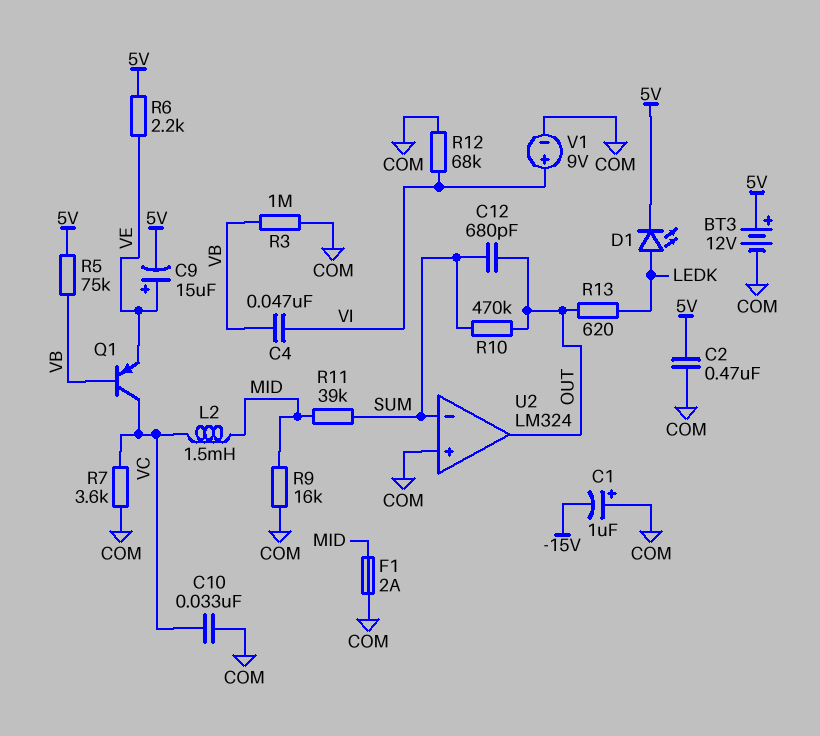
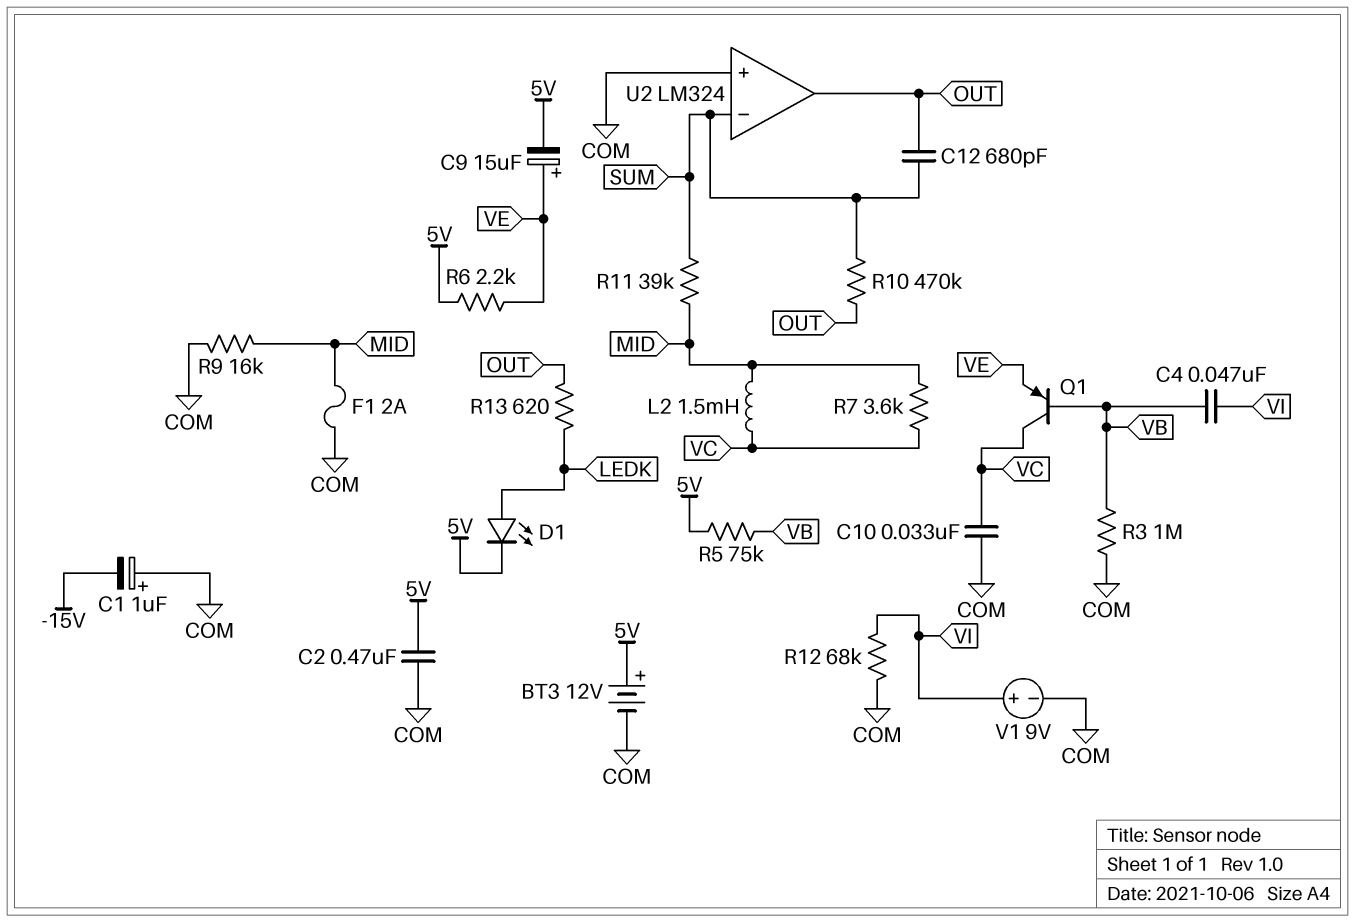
R7: 3.6k (COM, VC) -> 3.6k (MID, VC)

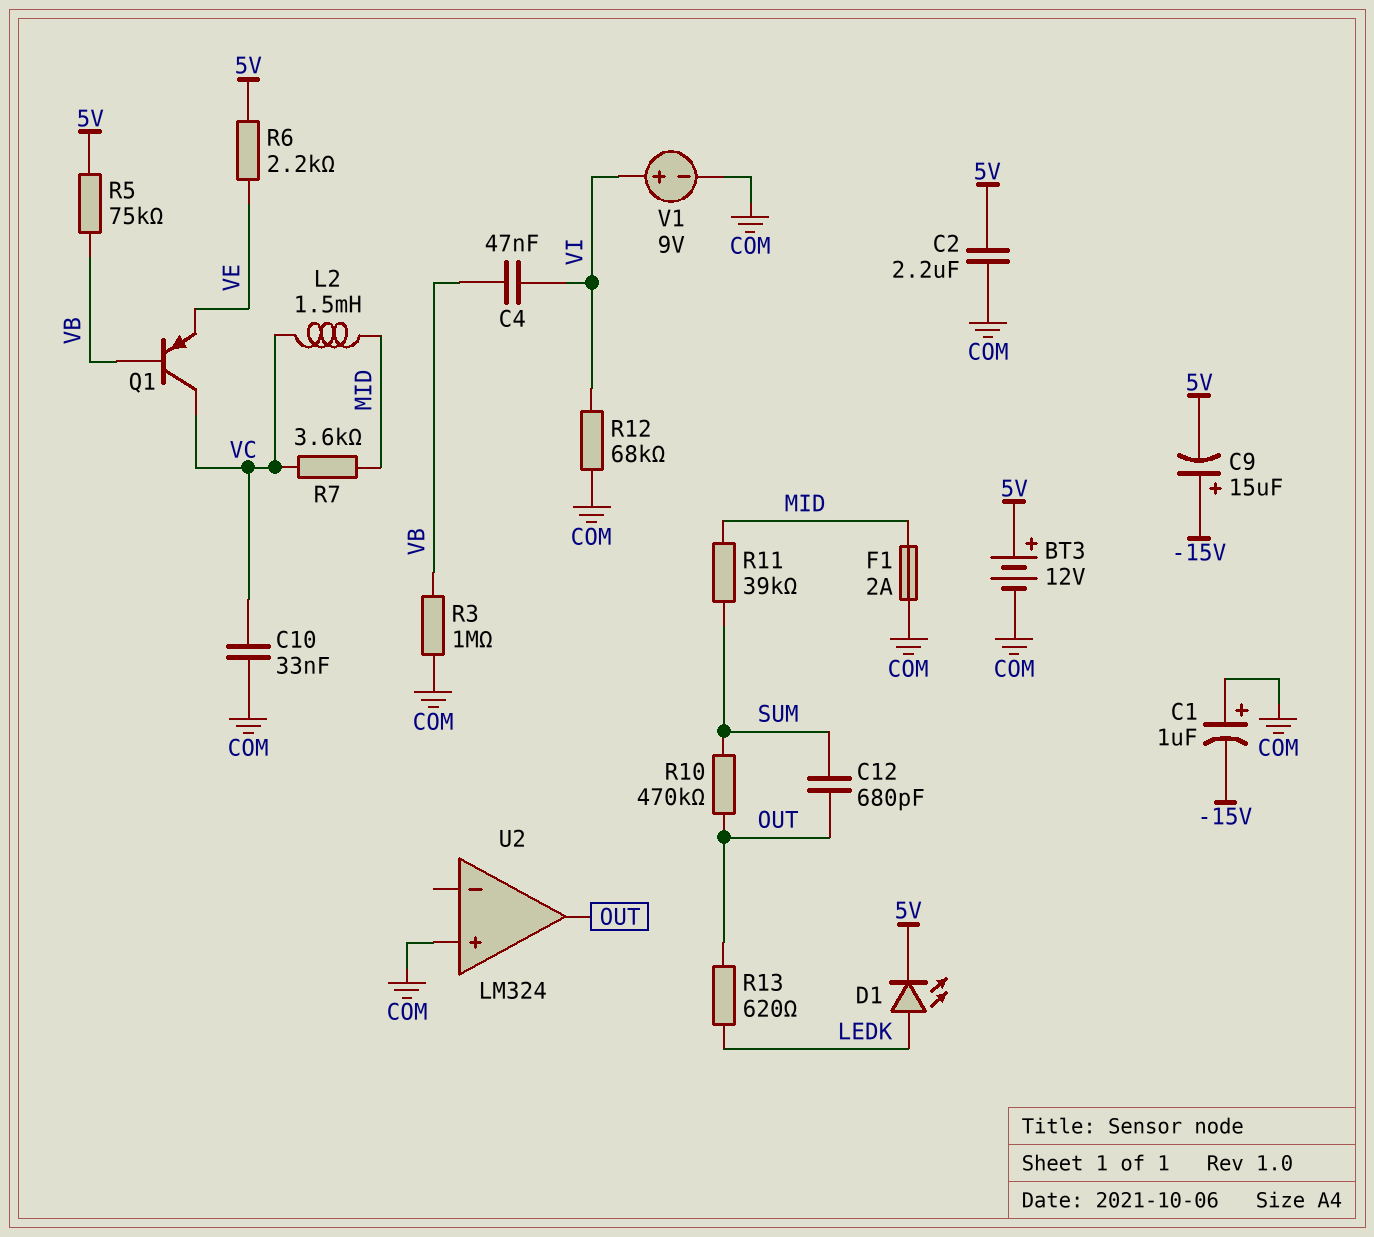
C2: 470nF (5V, COM) -> 2.2uF (5V, COM)
C9: 15uF (plus VE, minus 5V) -> 15uF (plus -15V, minus 5V)
R9: 16k (COM, MID) -> none
U2 pin in-: SUM -> none

